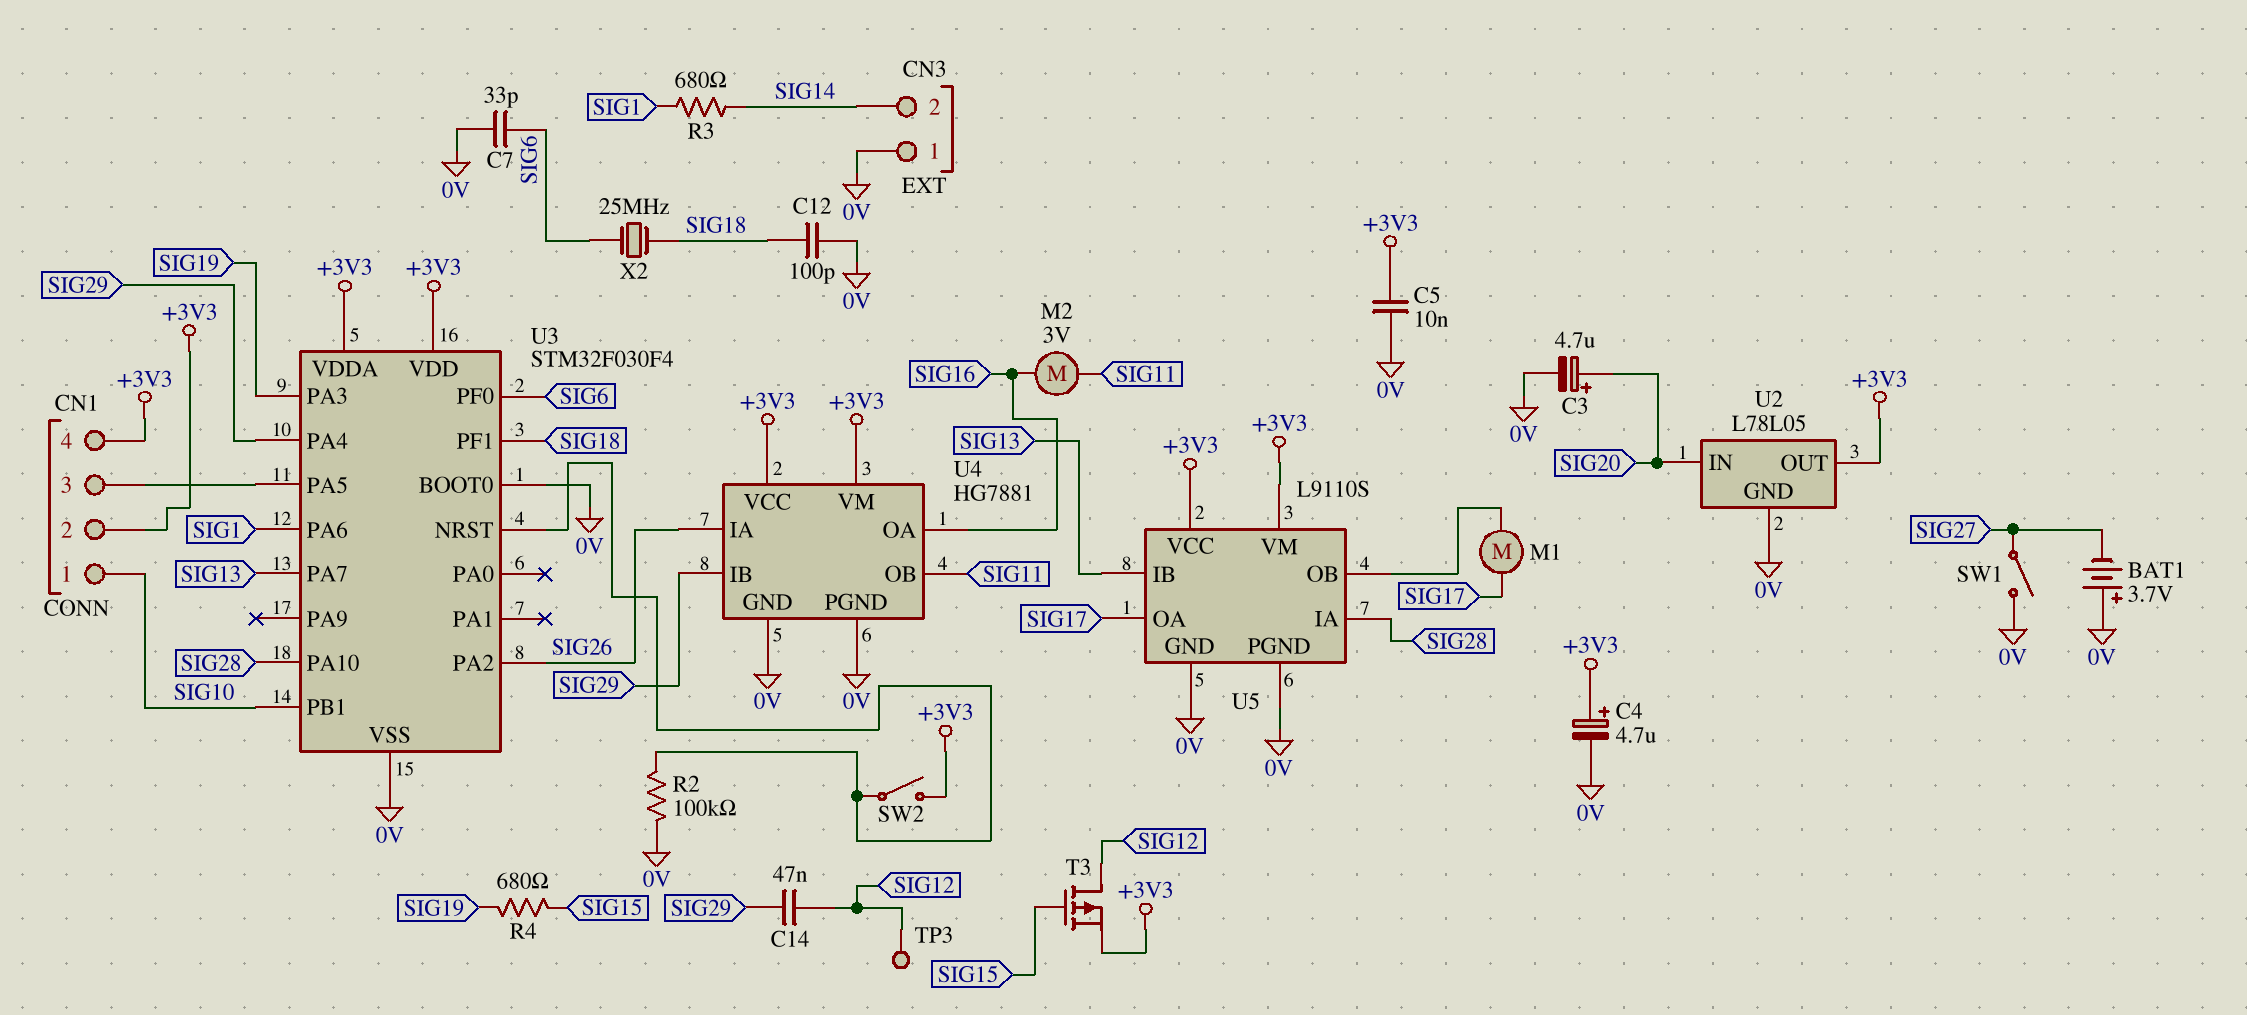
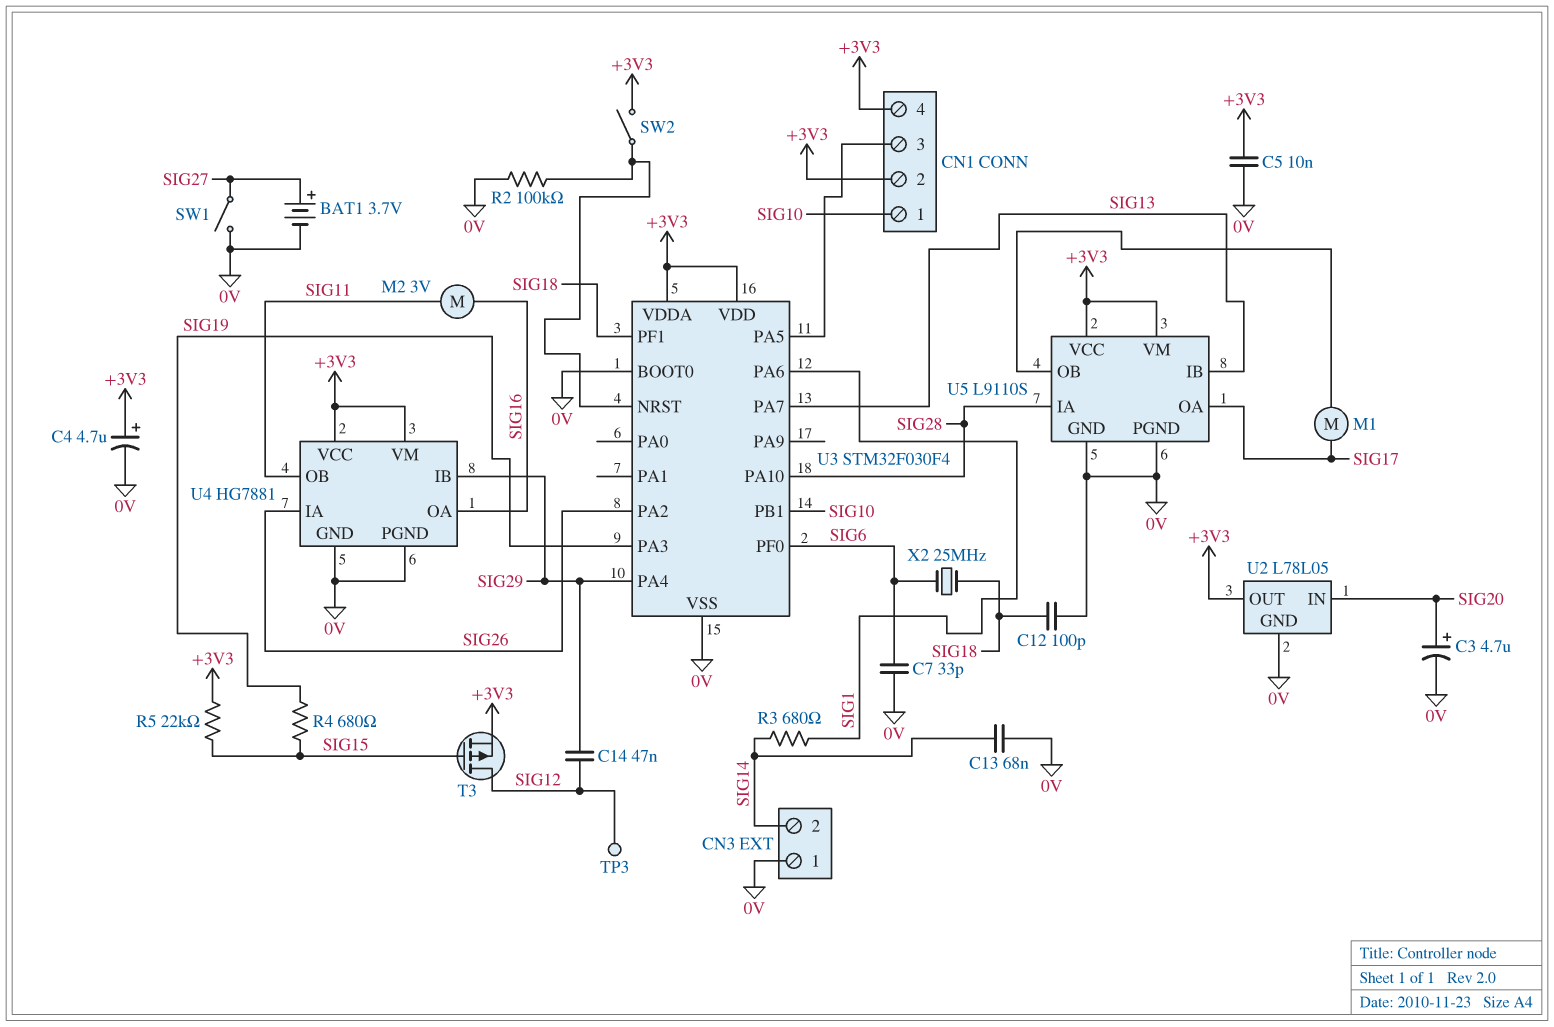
BAT1: 3.7V (plus 0V, minus SIG27) -> 3.7V (plus SIG27, minus 0V)
C13: none -> 68nF (0V, SIG14)
R5: none -> 22k (+3V3, SIG15)

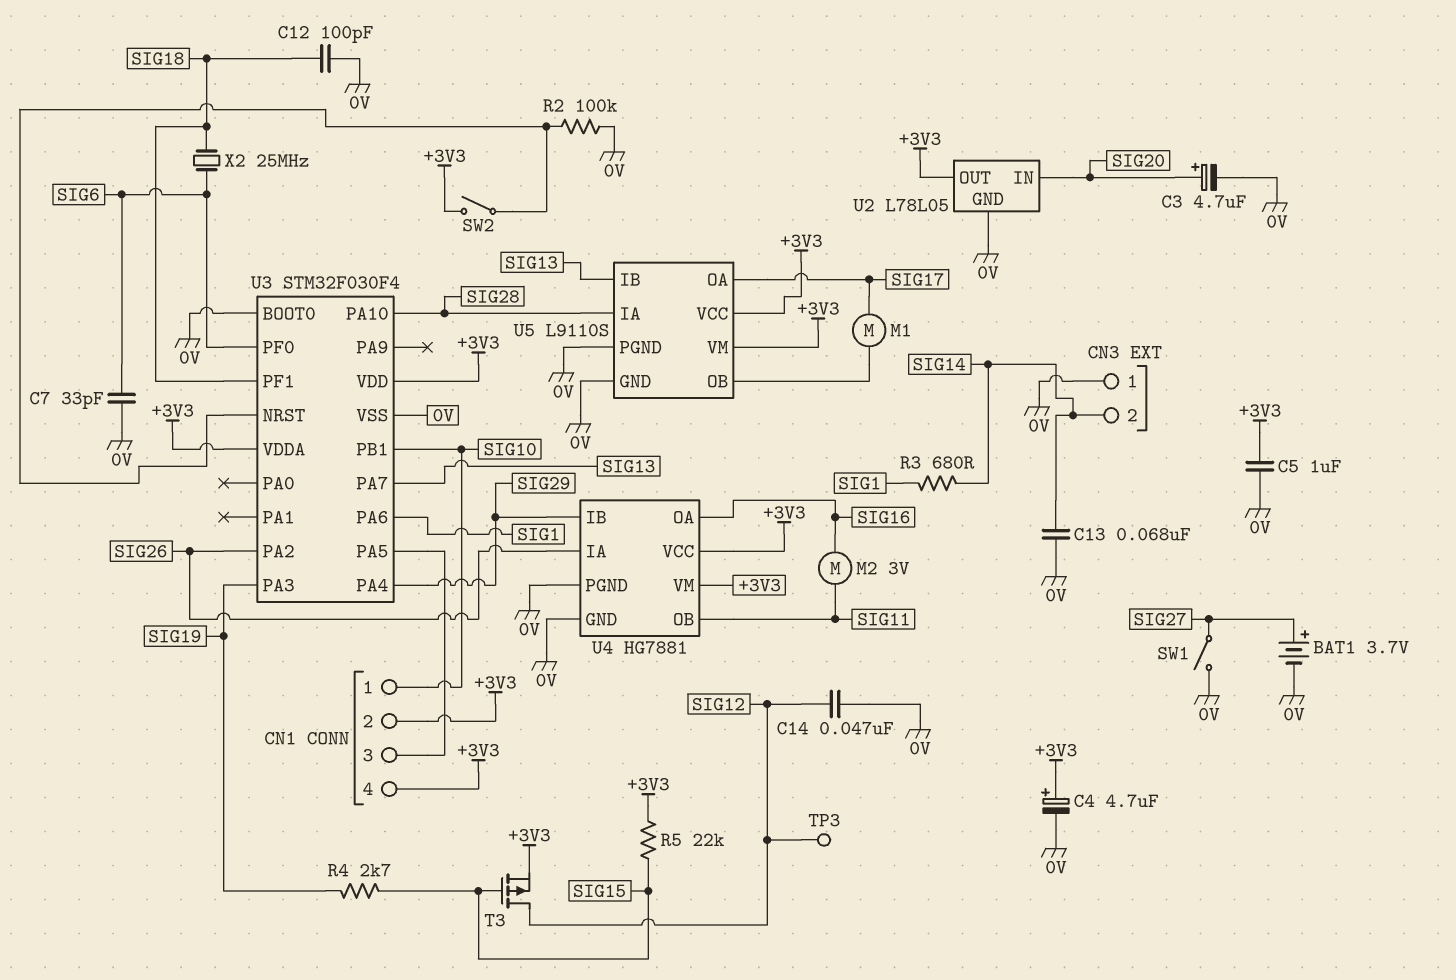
C5: 10nF (+3V3, 0V) -> 1uF (+3V3, 0V)
C14: 47nF (SIG12, SIG29) -> 47nF (0V, SIG12)
R4: 680 (SIG15, SIG19) -> 2.7k (SIG15, SIG19)

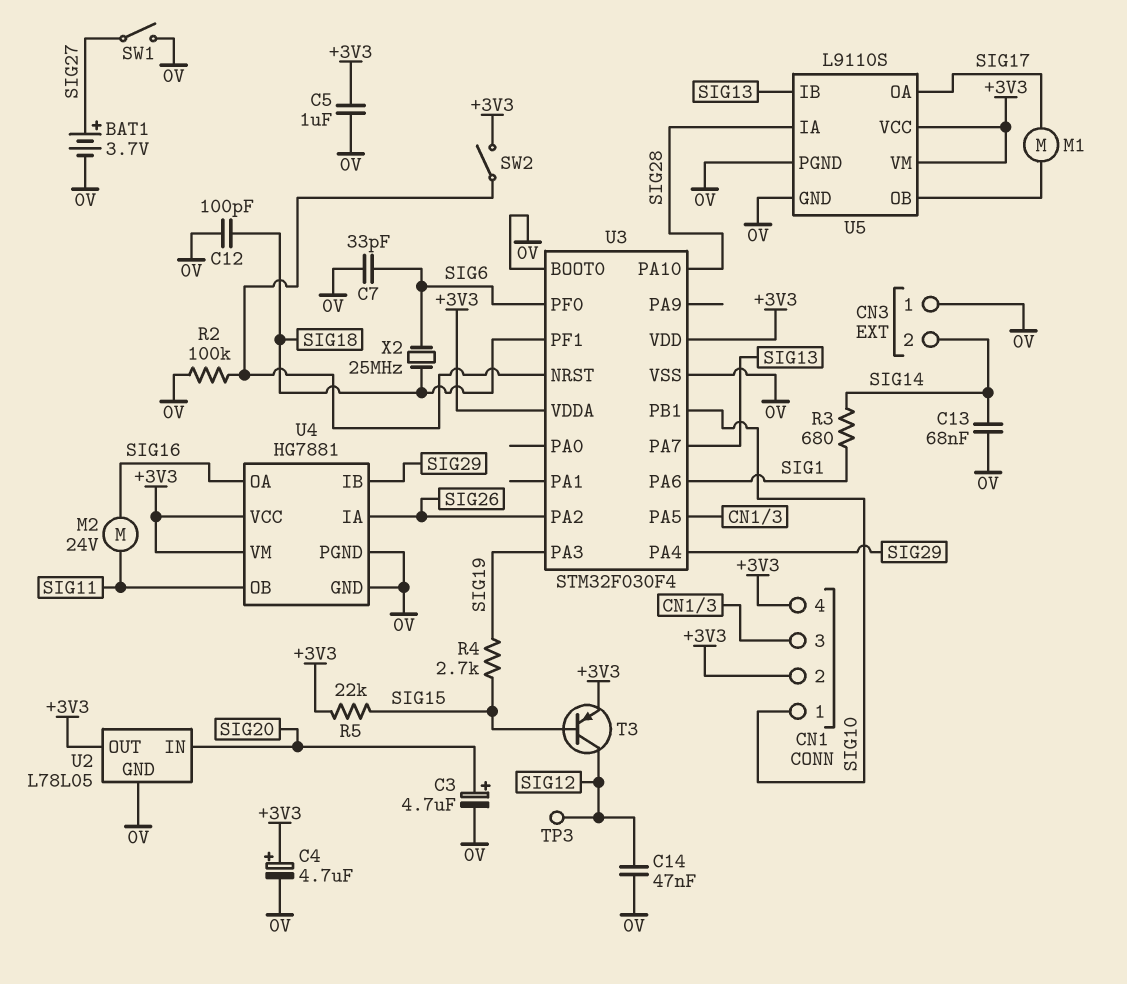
M2: motor 3V (SIG11, SIG16) -> motor 24V (SIG11, SIG16)
T3: PMOS (G SIG15, D SIG12, S +3V3) -> PNP (B SIG15, C SIG12, E +3V3)

